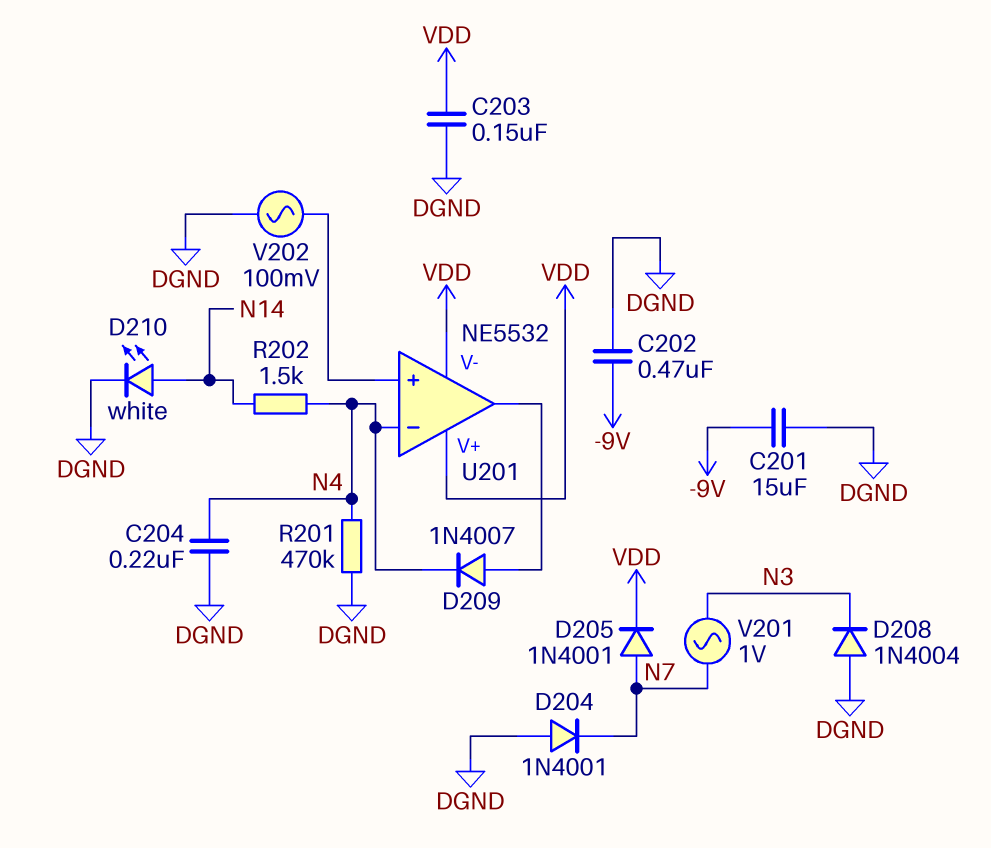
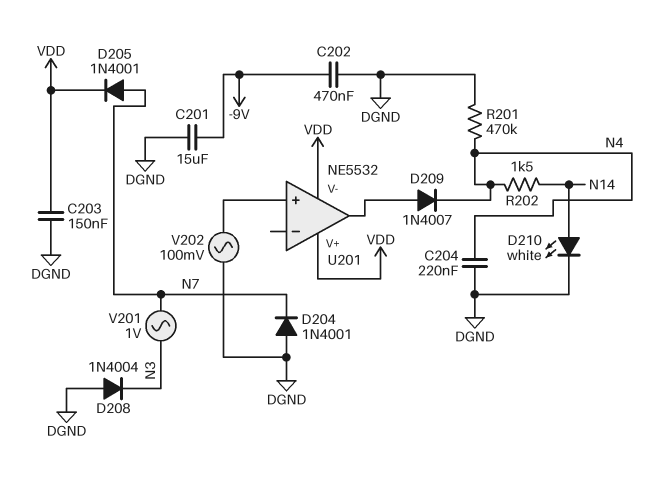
U201 pin in-: N4 -> none

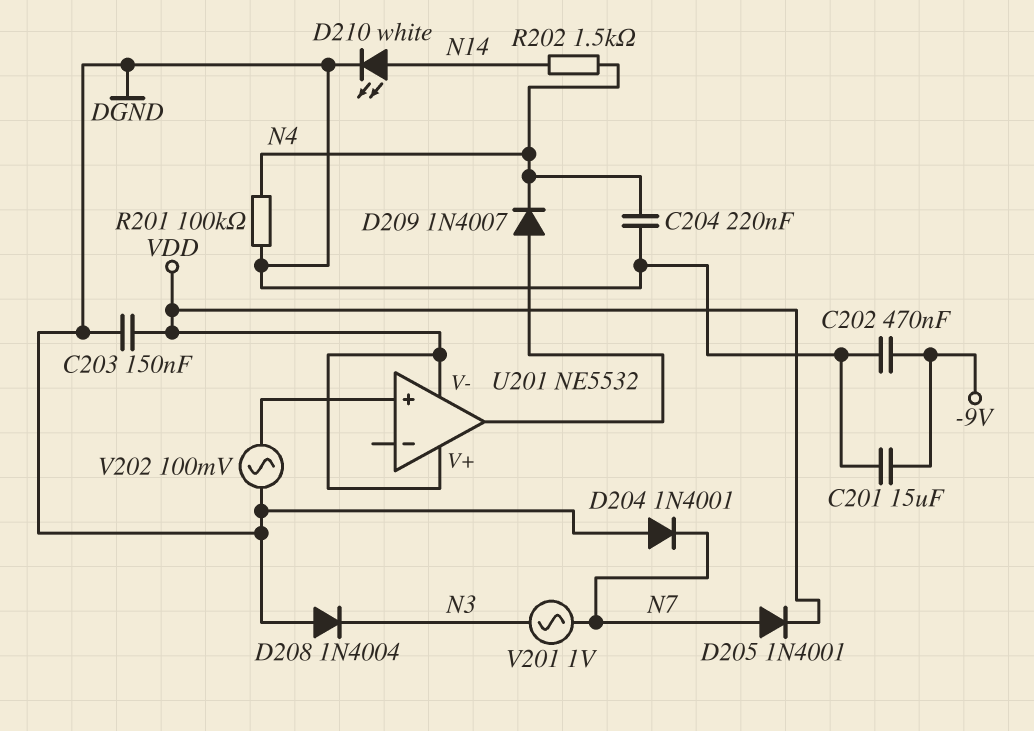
R201: 470k (DGND, N4) -> 100k (DGND, N4)

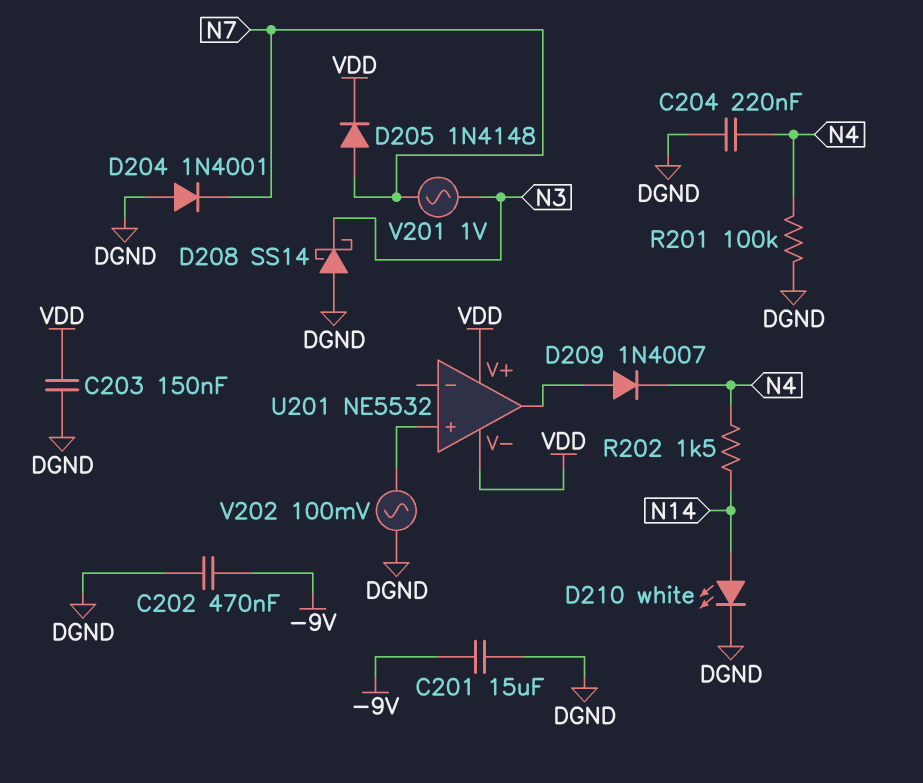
D205: diode 1N4001 (A N7, K VDD) -> diode 1N4148 (A N7, K VDD)
D208: diode 1N4004 (A DGND, K N3) -> schottky SS14 (A DGND, K N3)

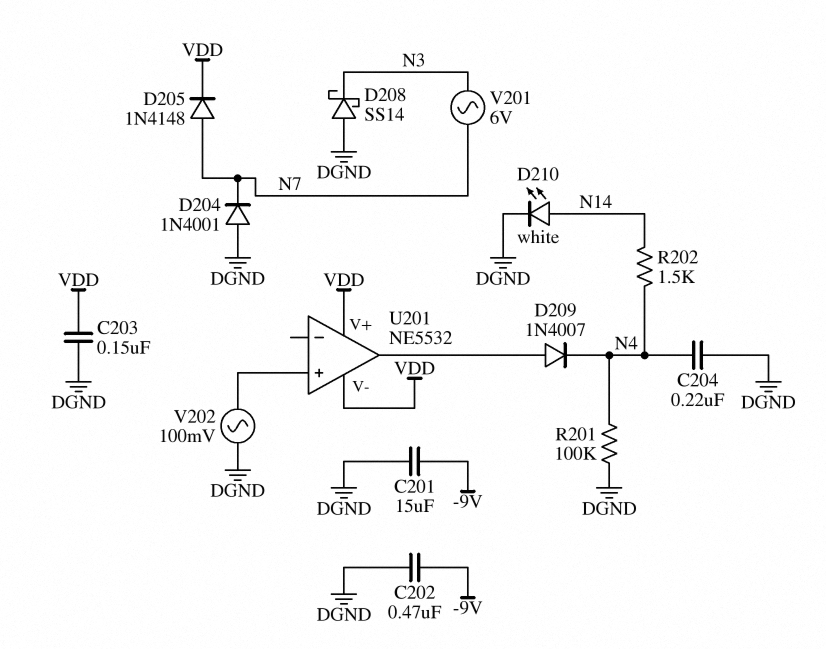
V201: AC 1V (N3, N7) -> AC 6V (N3, N7)

